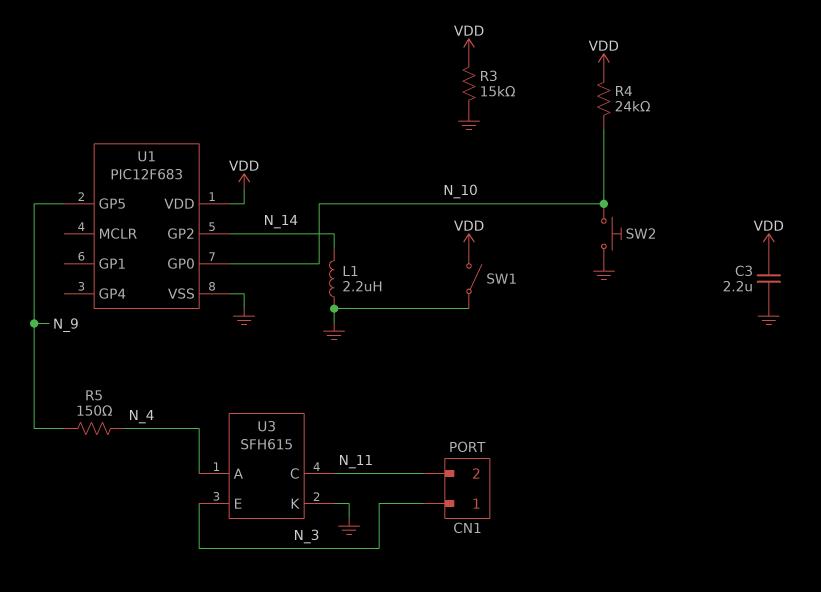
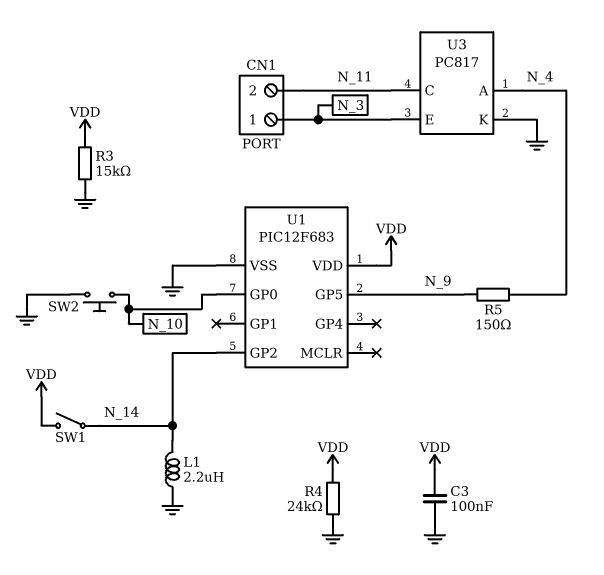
C3: 2.2uF (GND, VDD) -> 100nF (GND, VDD)
R4: 24k (N_10, VDD) -> 24k (GND, VDD)
SW1: switch (GND, VDD) -> switch (N_14, VDD)
U3: SFH615 -> PC817

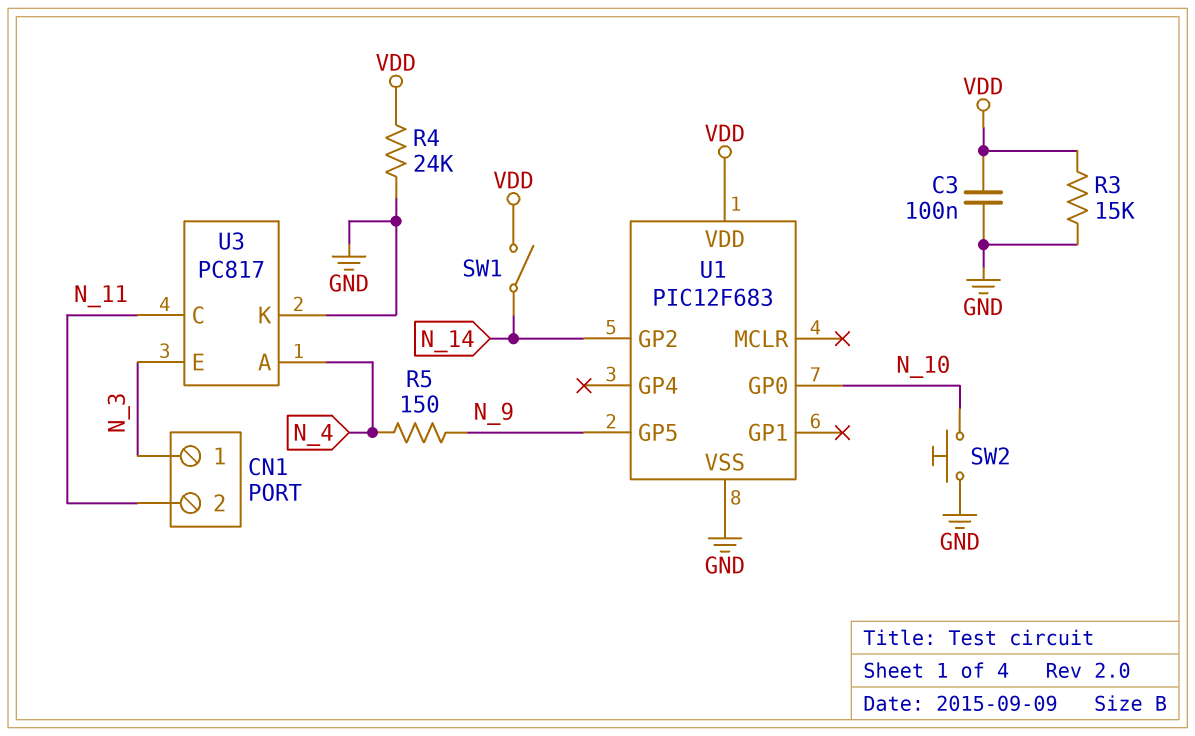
L1: 2.2uH (GND, N_14) -> none

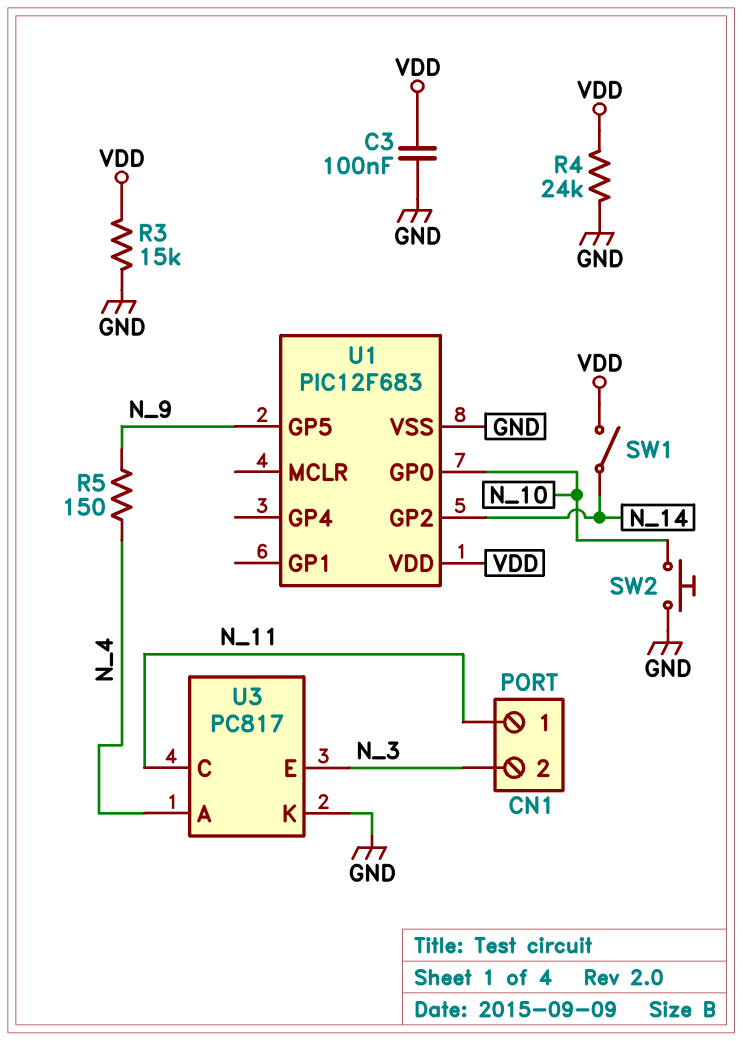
CN1 pin 1: N_3 -> N_11
CN1 pin 2: N_11 -> N_3

